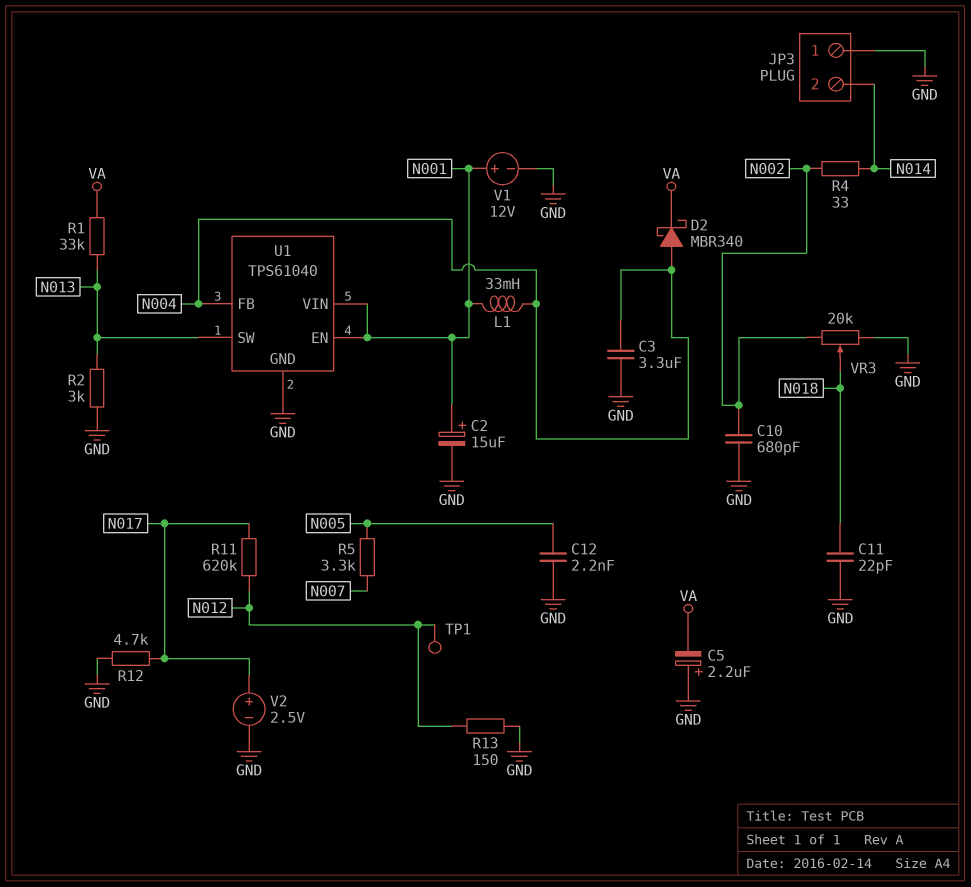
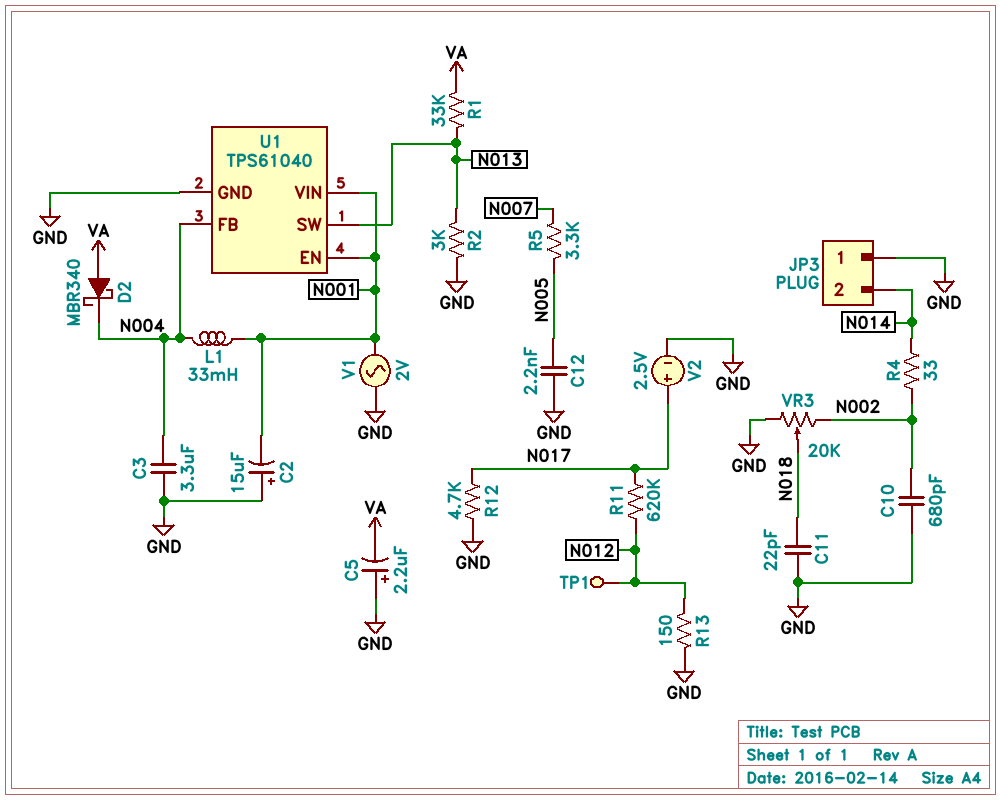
C2: 15uF (plus N001, minus GND) -> 15uF (plus GND, minus N001)
D2: schottky MBR340 (A N004, K VA) -> schottky MBR340 (A VA, K N004)
V1: 12V (plus N001, minus GND) -> AC 2V (GND, N001)

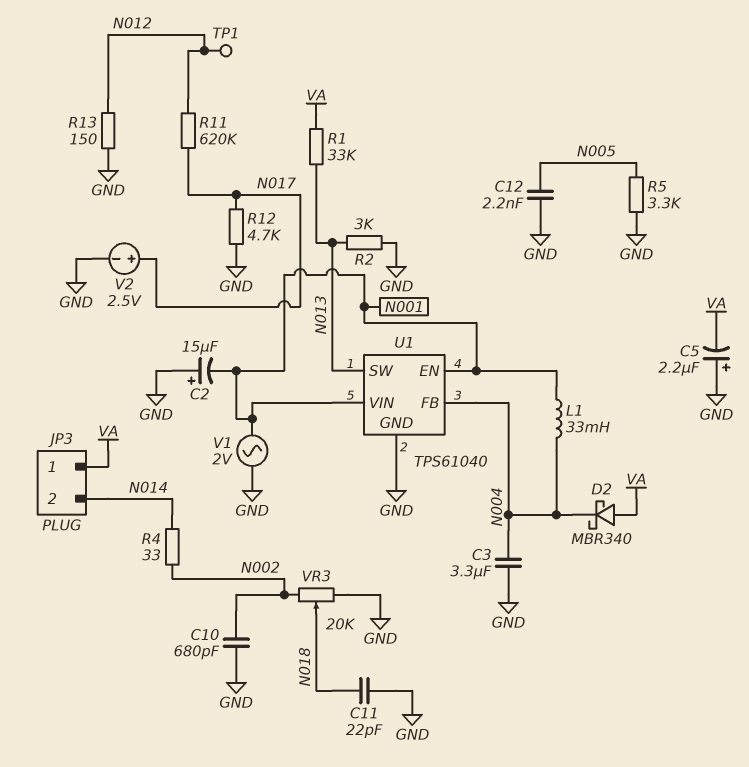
JP3 pin 1: GND -> VA
R5: 3.3k (N005, N007) -> 3.3k (GND, N005)

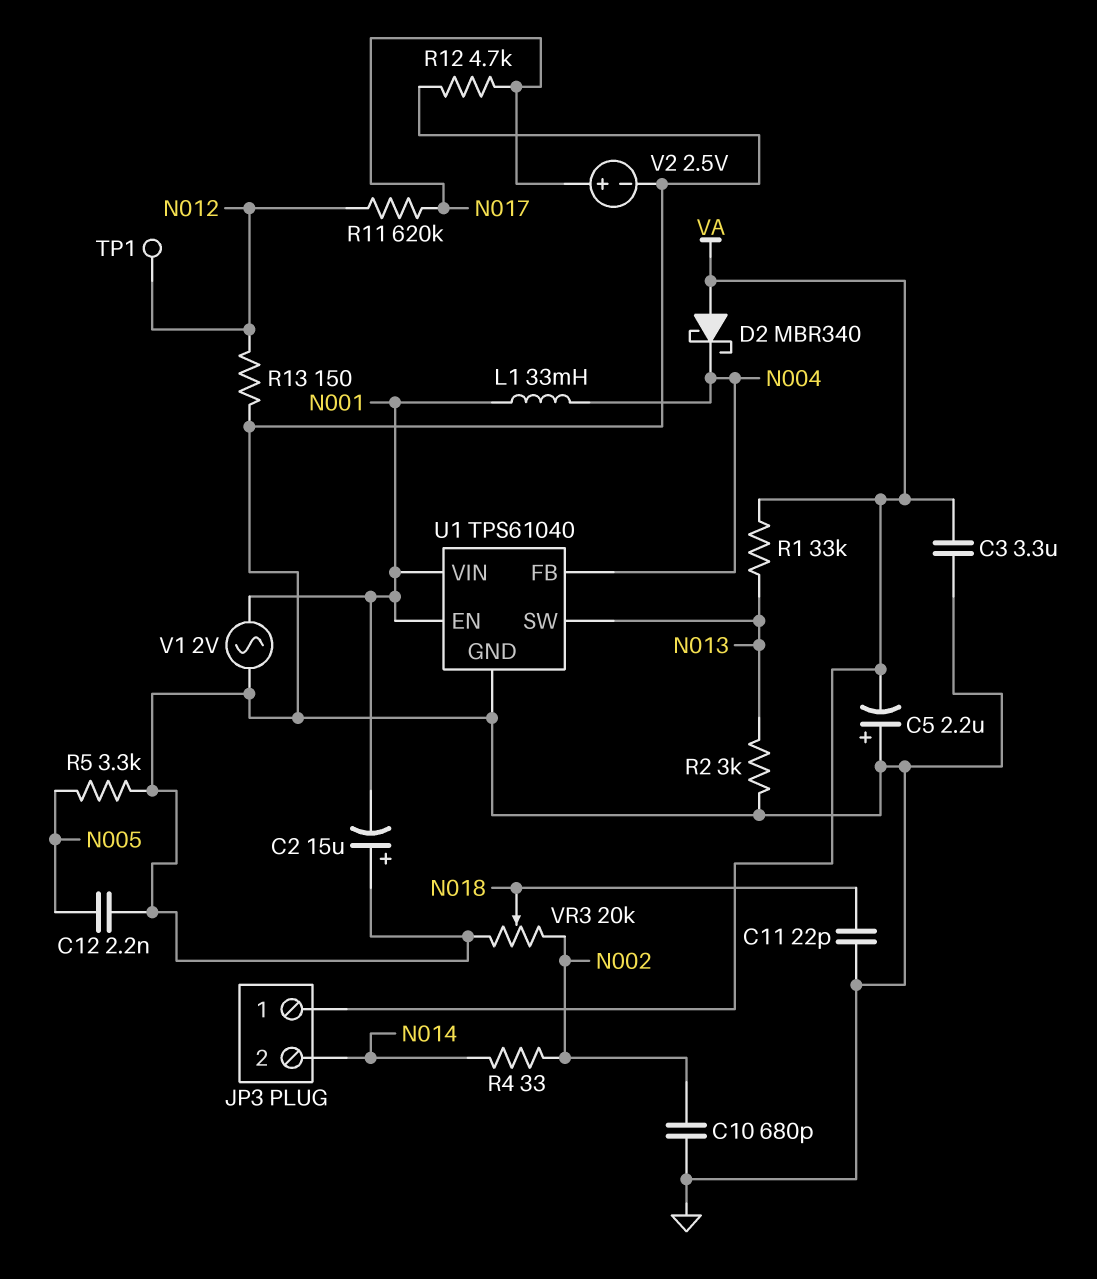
C3: 3.3uF (GND, N004) -> 3.3uF (GND, VA)

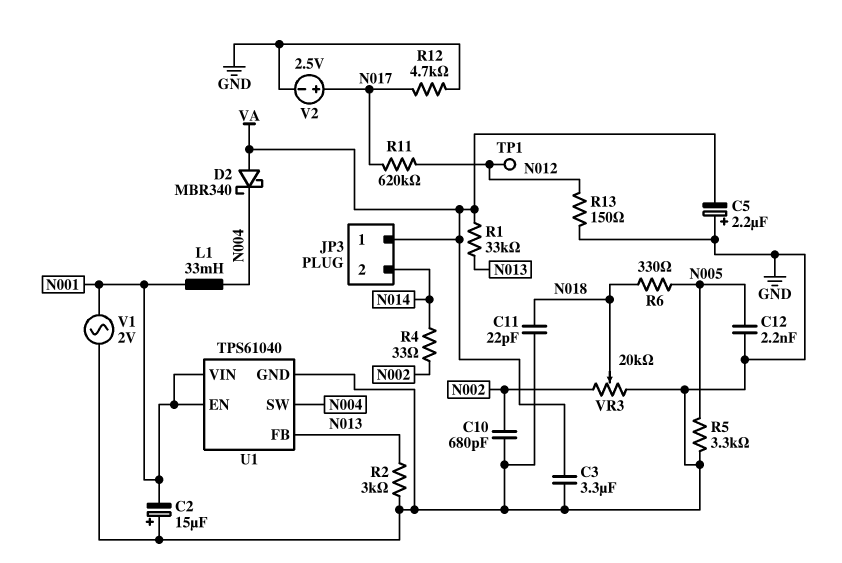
R6: none -> 330 (N005, N018)
U1 pin FB: N004 -> N013
U1 pin SW: N013 -> N004

